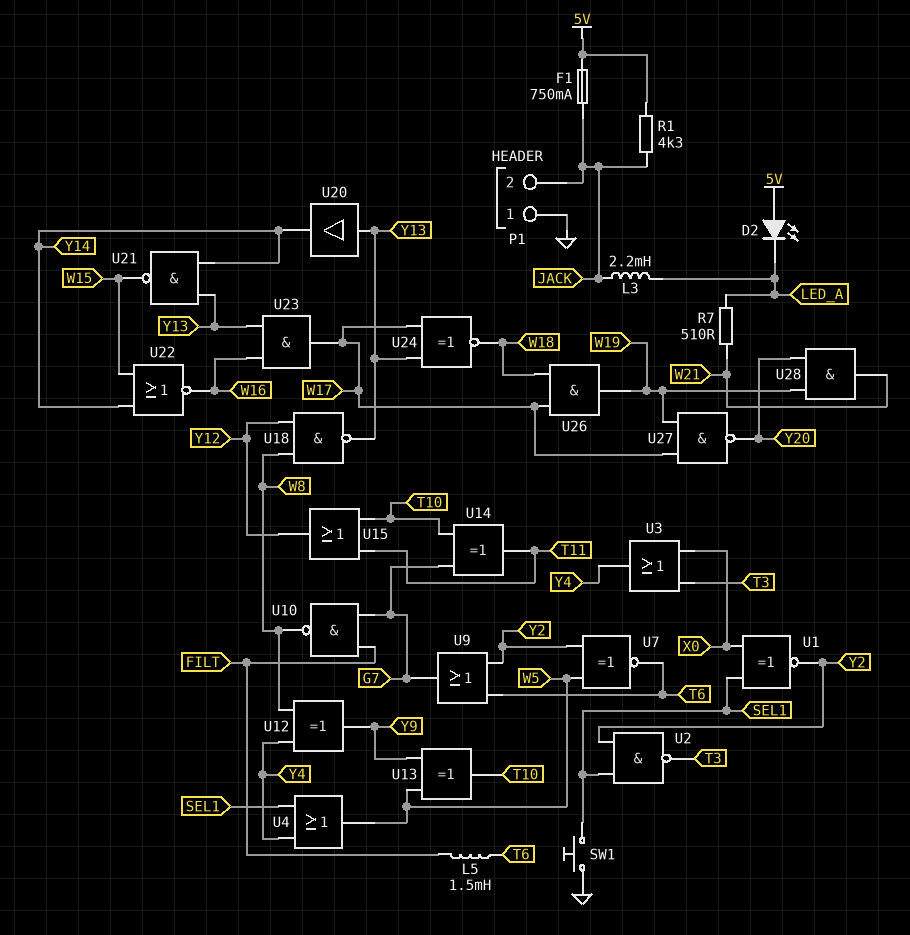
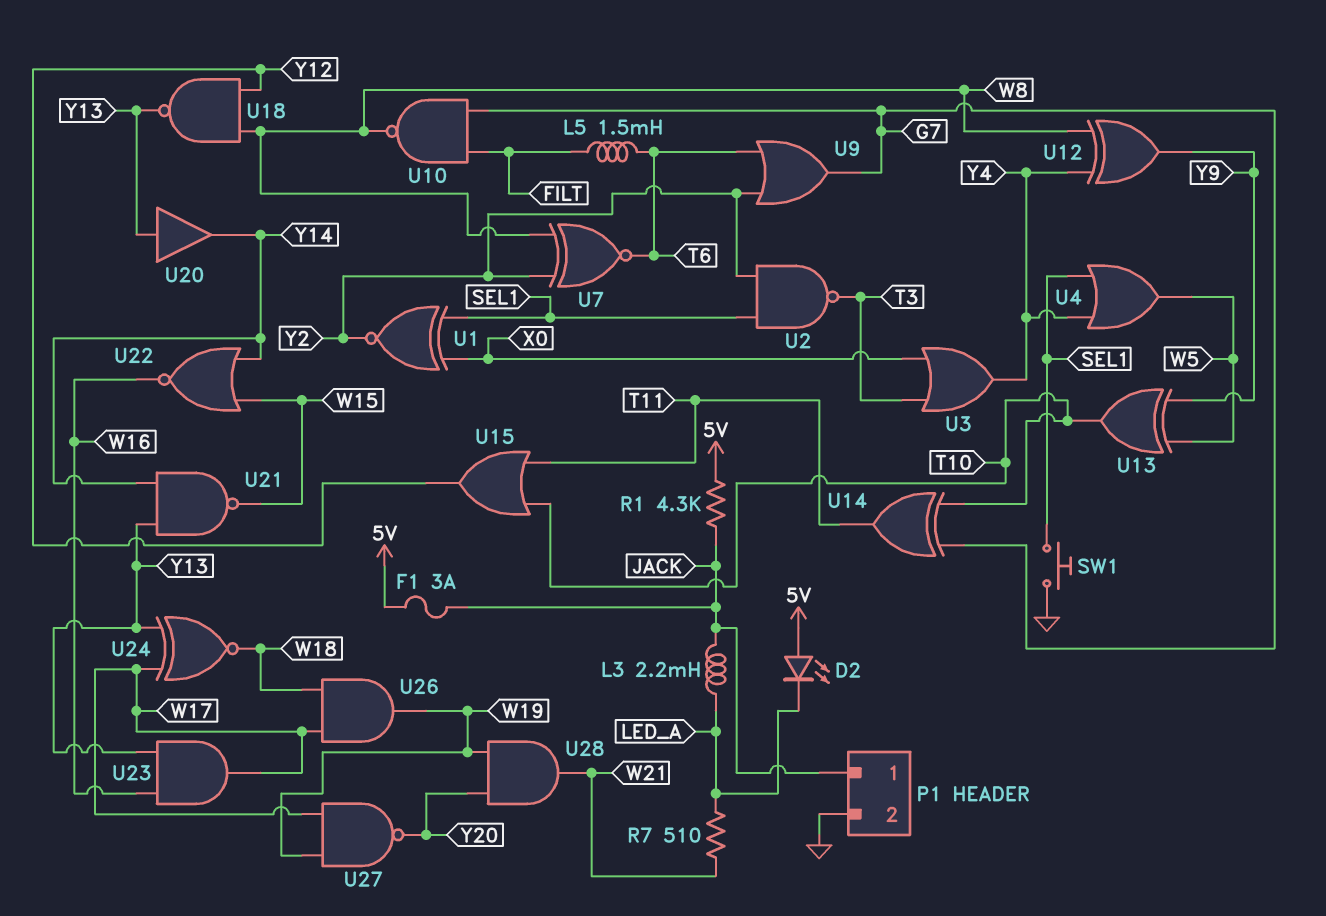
F1: 750mA (5V, JACK) -> 3A (5V, JACK)
P1 pin 1: GND -> JACK
P1 pin 2: JACK -> GND
U7: XNOR (in W5, in Y2, out T6) -> XNOR (in W8, in Y2, out T6)

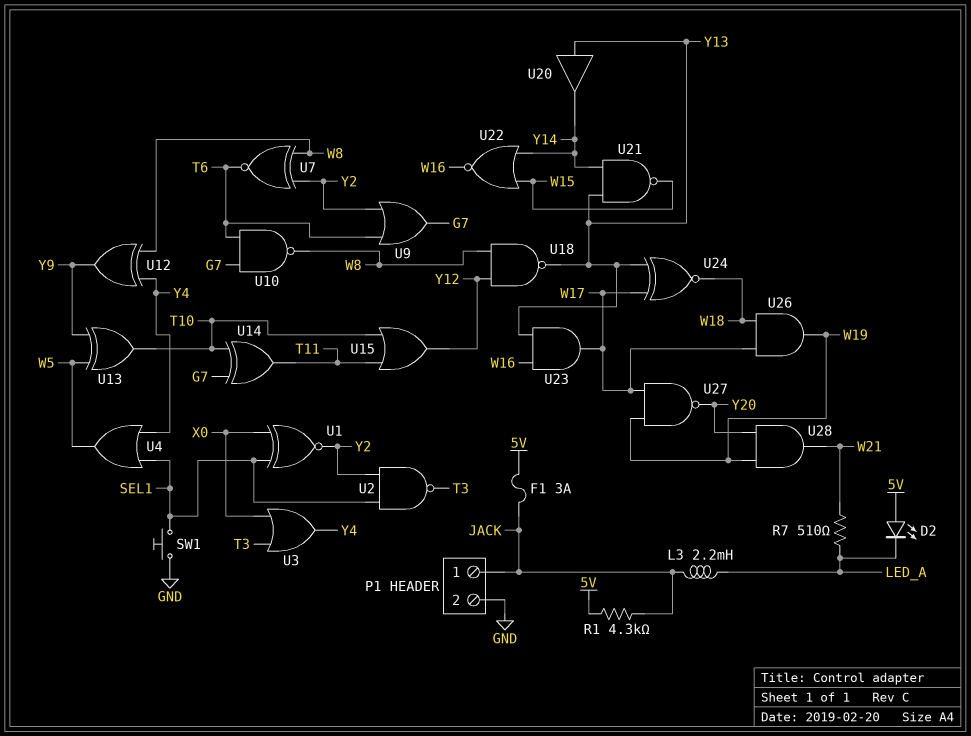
L5: 1.5mH (FILT, T6) -> none
U10: NAND (in FILT, in G7, out W8) -> NAND (in G7, in T6, out W8)

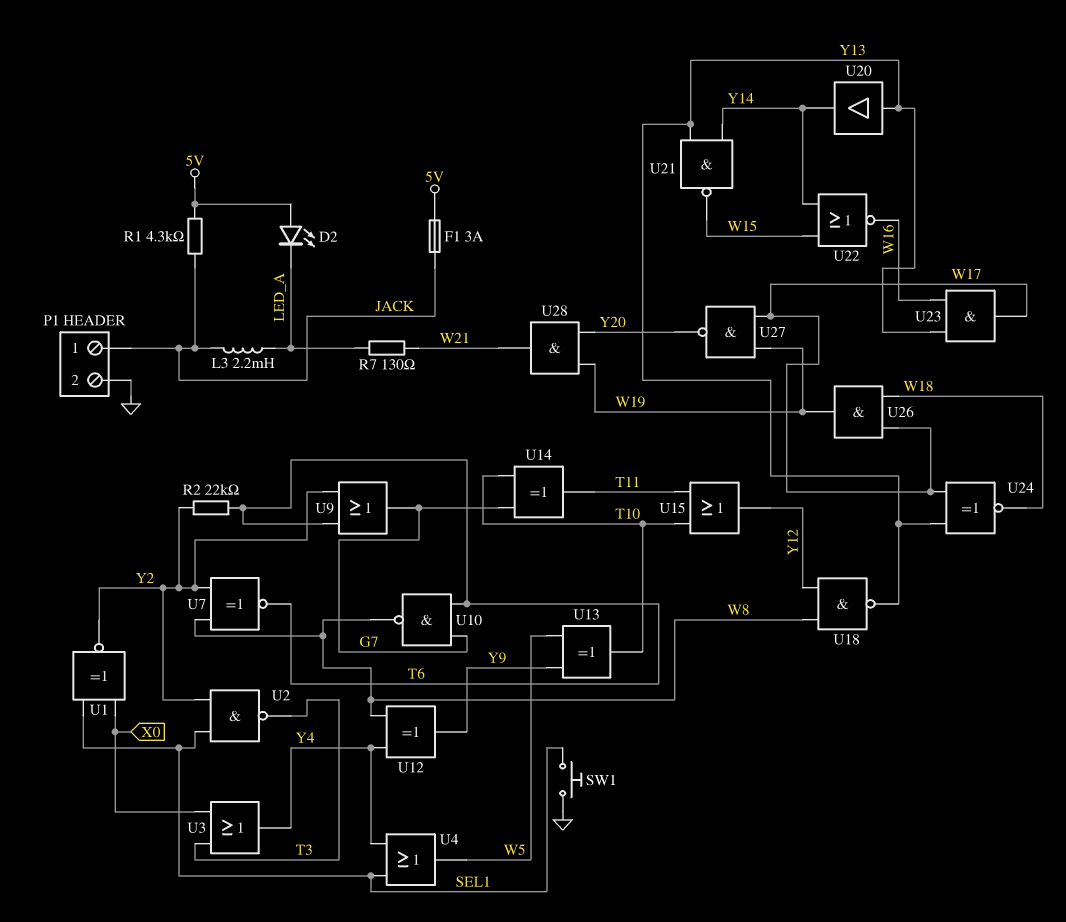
R2: none -> 22k (T6, Y2)
R7: 510 (LED_A, W21) -> 130 (LED_A, W21)

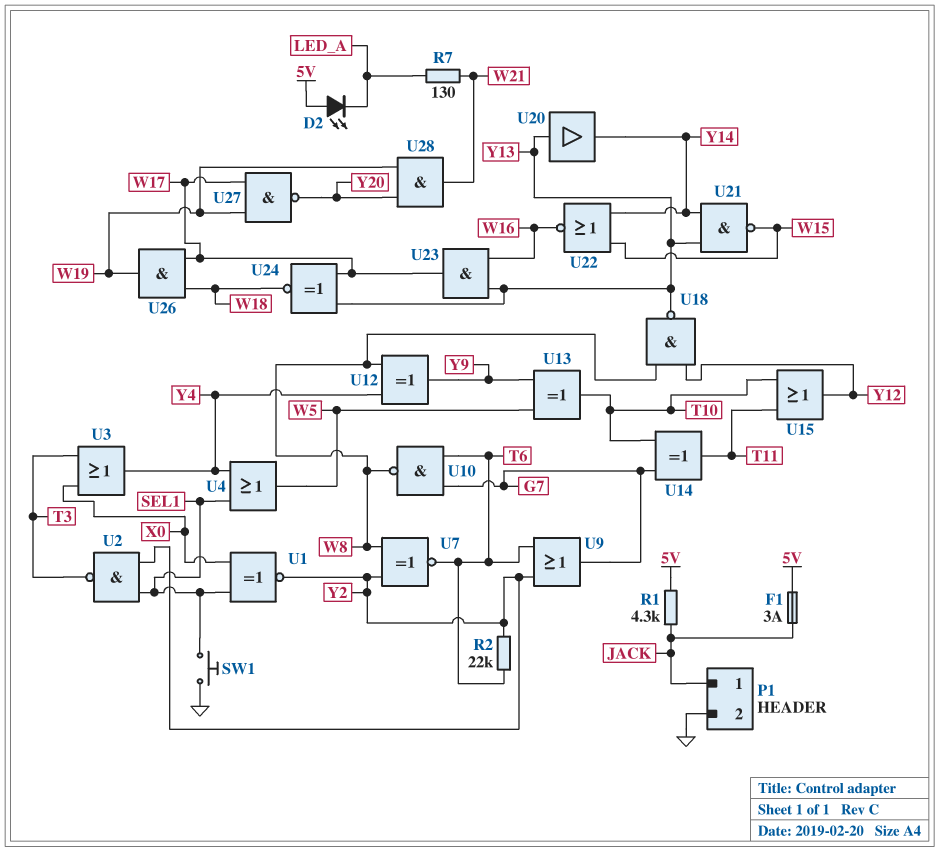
L3: 2.2mH (JACK, LED_A) -> none

